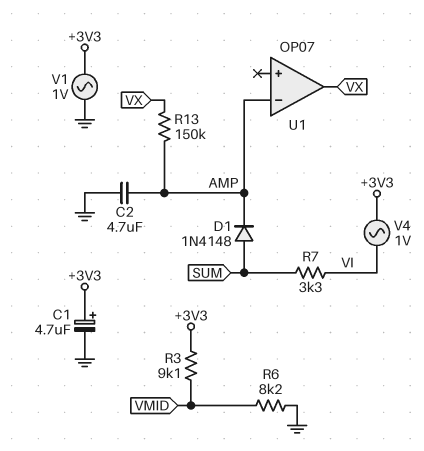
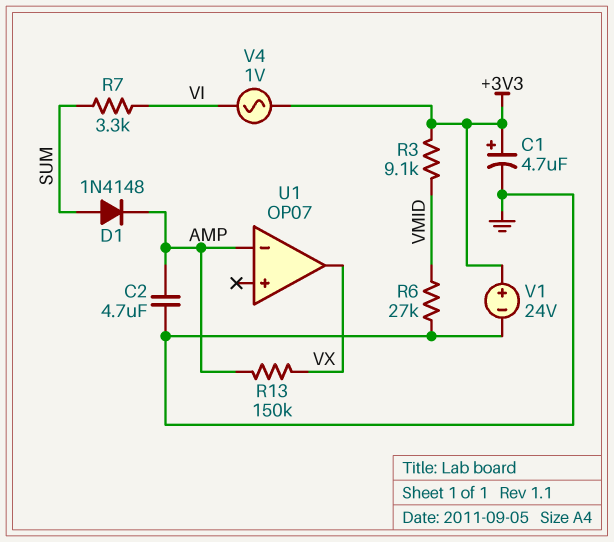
R6: 8.2k (GND, VMID) -> 27k (GND, VMID)
V1: AC 1V (+3V3, GND) -> 24V (plus +3V3, minus GND)

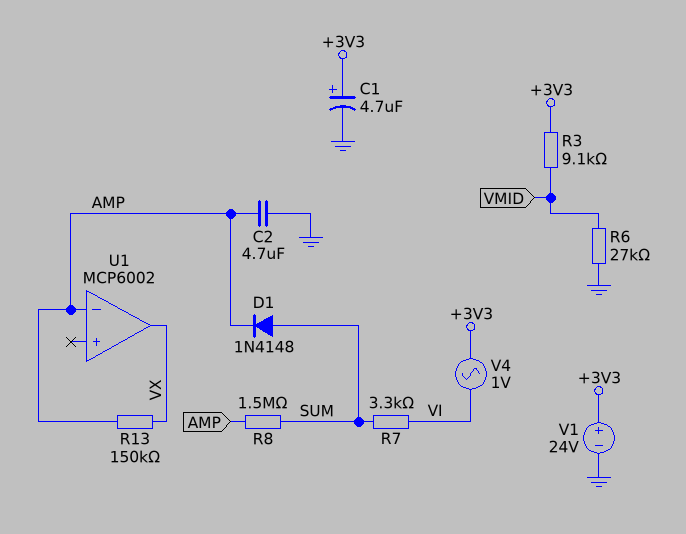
R8: none -> 1.5M (AMP, SUM)
U1: OP07 -> MCP6002

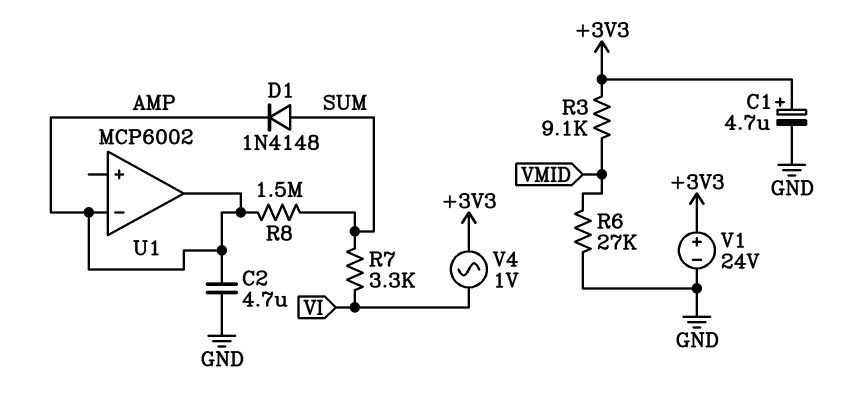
R13: 150k (AMP, VX) -> none
U1 pin out: VX -> AMP

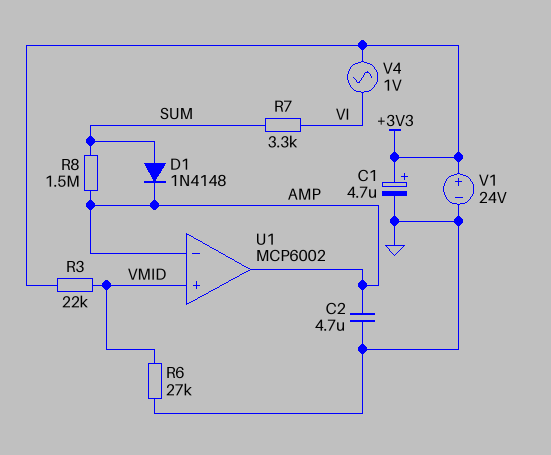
R3: 9.1k (+3V3, VMID) -> 22k (+3V3, VMID)
U1 pin in+: none -> VMID

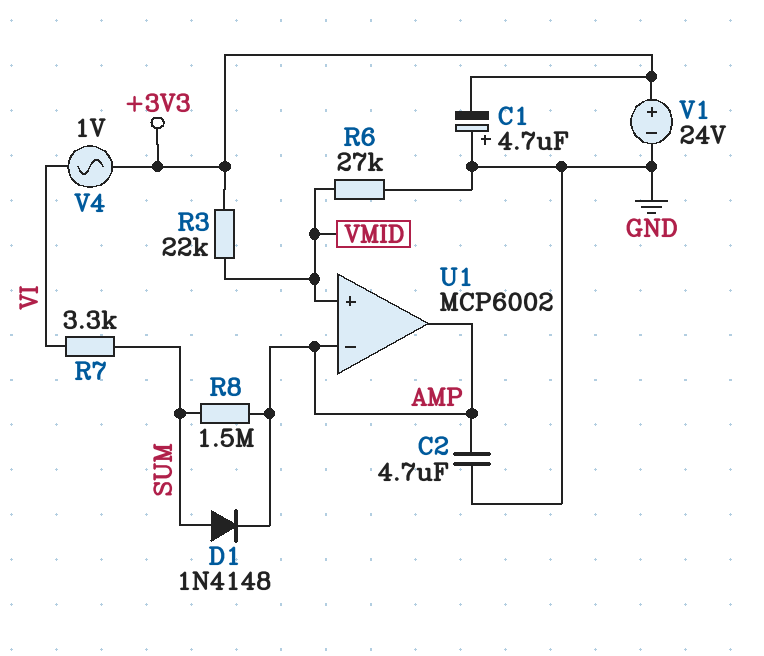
C1: 4.7uF (plus +3V3, minus GND) -> 4.7uF (plus GND, minus +3V3)

